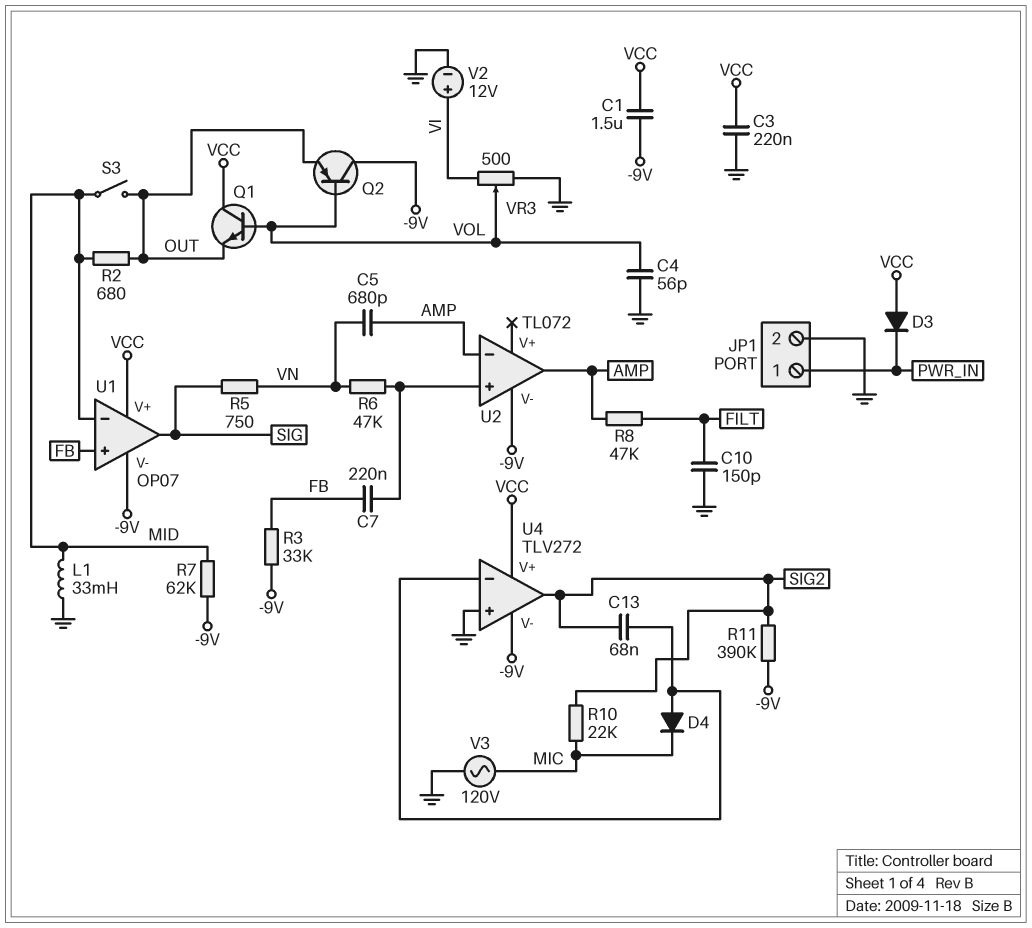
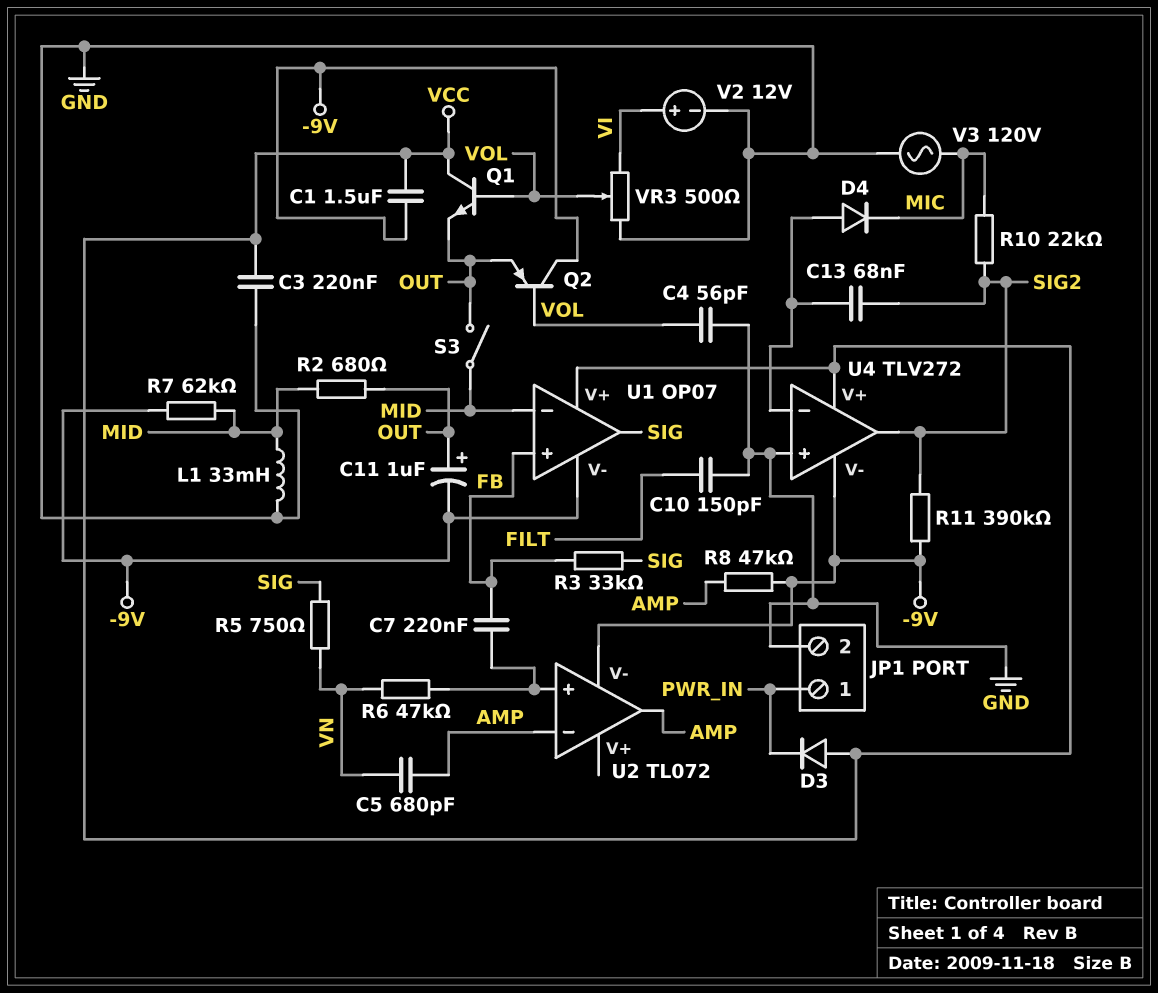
C11: none -> 1uF (plus OUT, minus -9V)
R3: 33k (-9V, FB) -> 33k (FB, SIG)
R8: 47k (AMP, FILT) -> 47k (-9V, AMP)

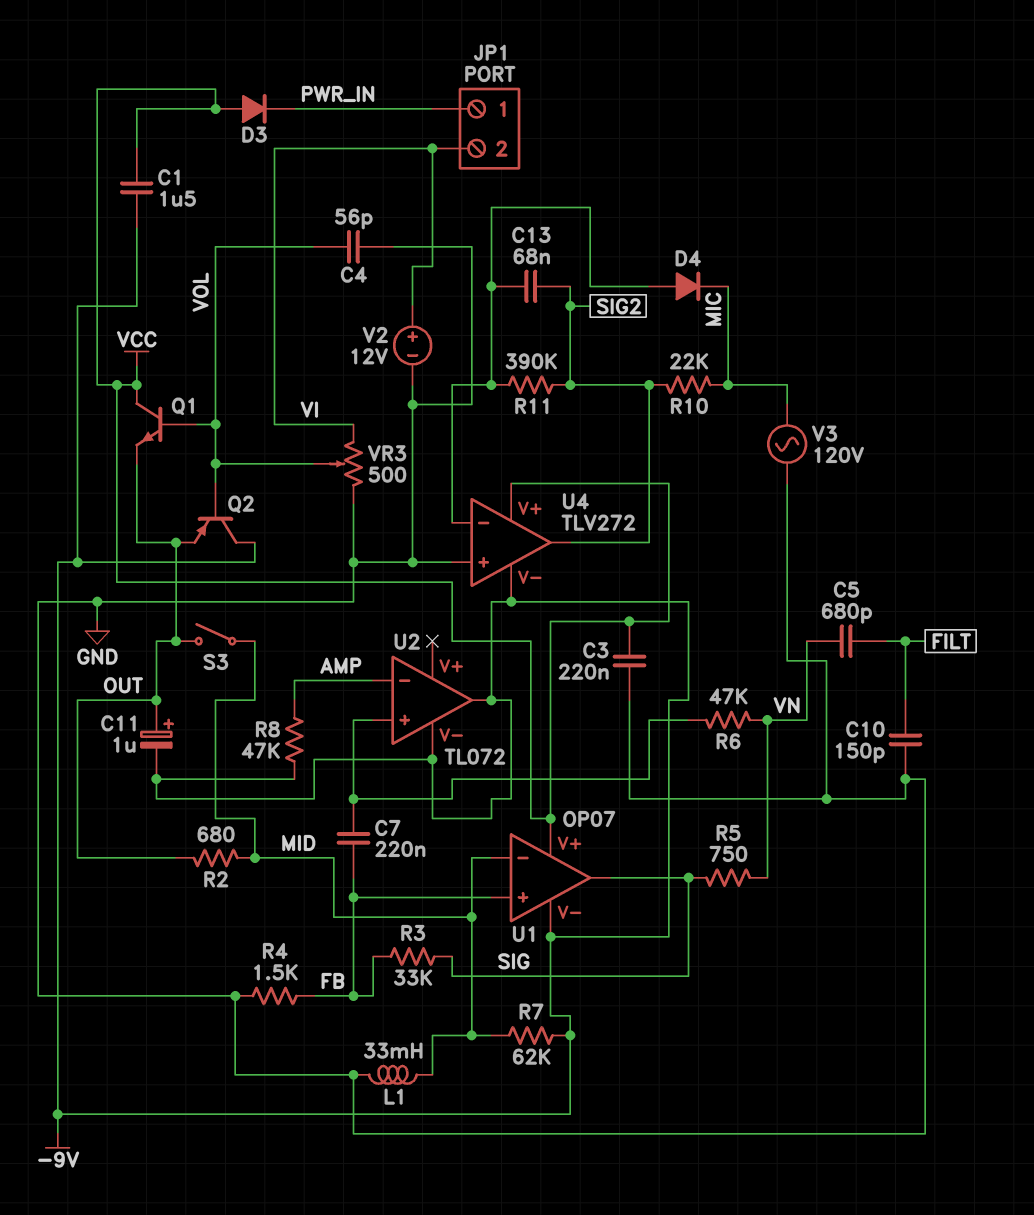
C5: 680pF (AMP, VN) -> 680pF (FILT, VN)
JP1 pin 2: GND -> VI
R4: none -> 1.5k (FB, GND)
R11: 390k (-9V, SIG2) -> 390k (SIG2, U4/in-)
U2 pin out: AMP -> -9V

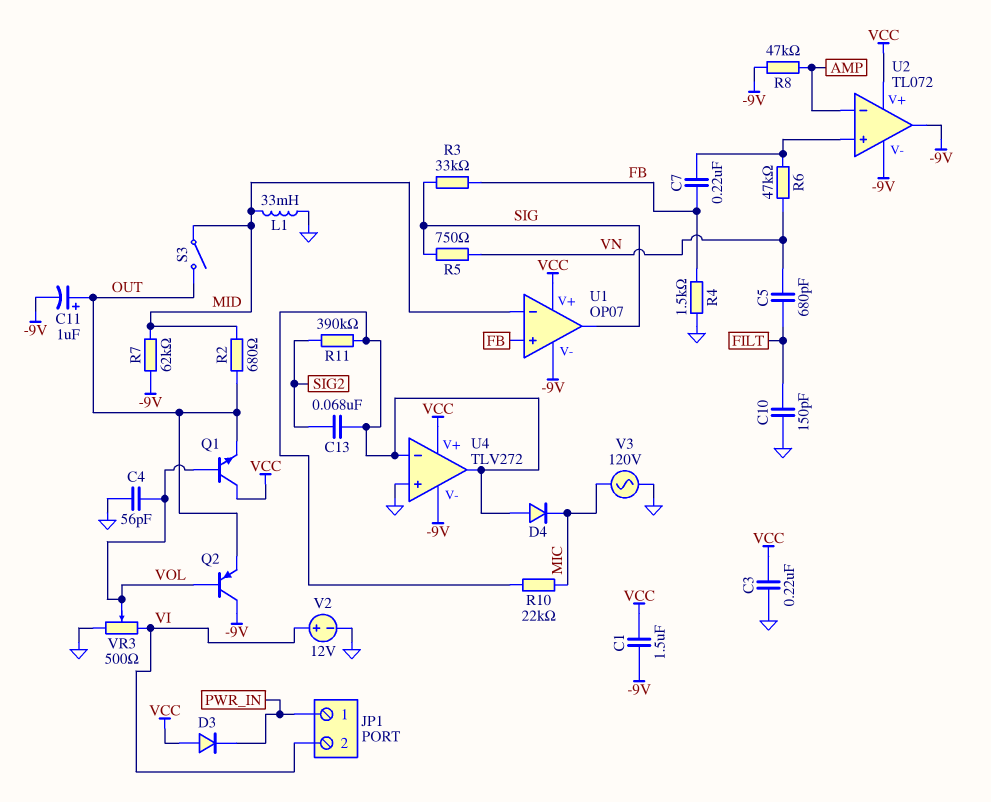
R10: 22k (MIC, SIG2) -> 22k (MIC, U4/in-)
U2 pin V+: none -> VCC
U4 pin out: SIG2 -> U4/in-

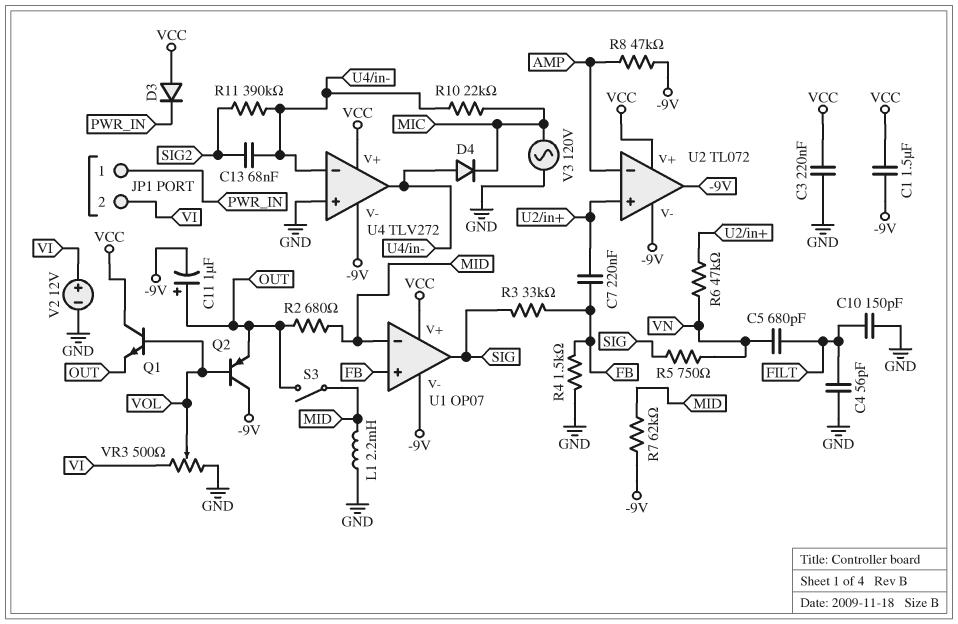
C4: 56pF (GND, VOL) -> 56pF (FILT, GND)
L1: 33mH (GND, MID) -> 2.2mH (GND, MID)

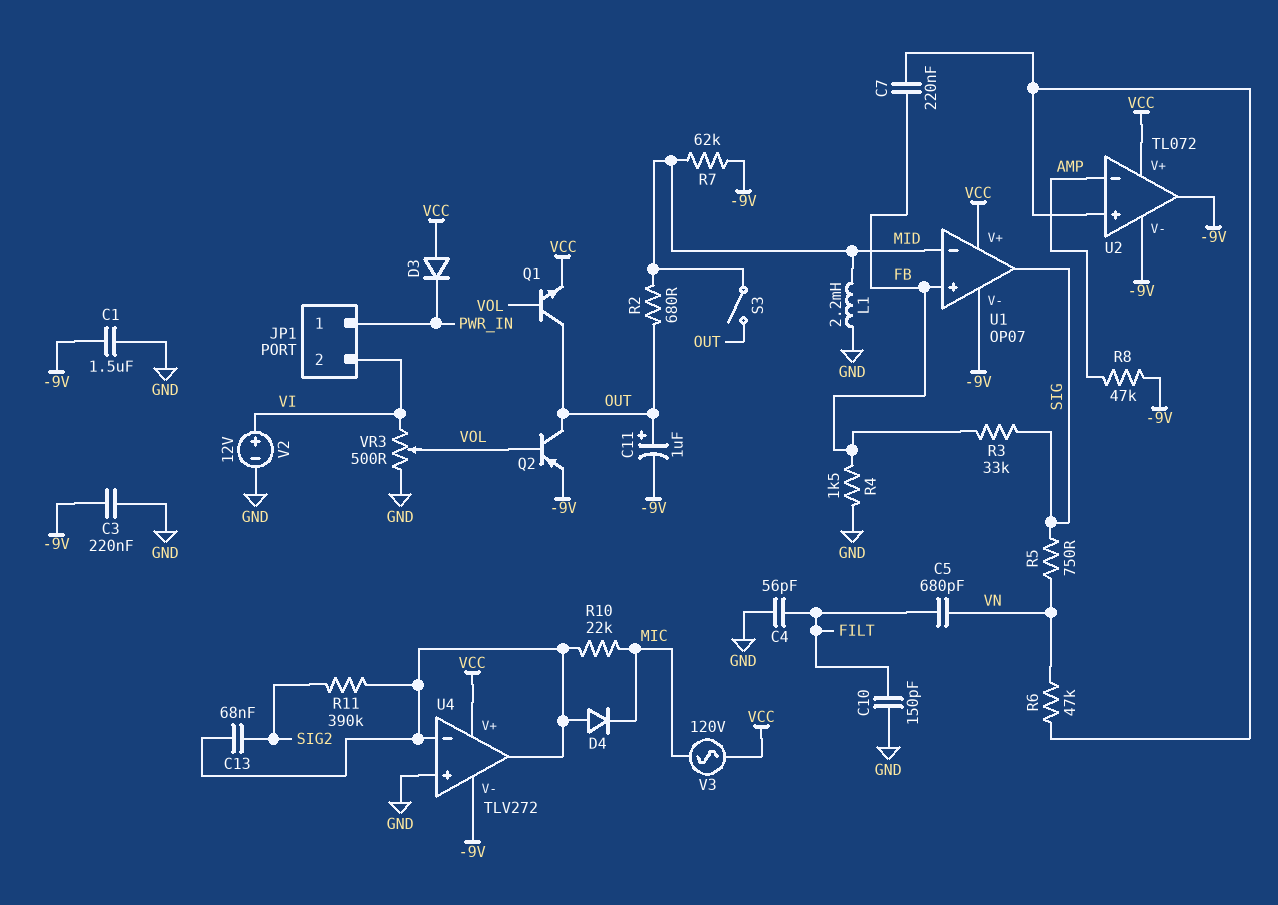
C1: 1.5uF (-9V, VCC) -> 1.5uF (-9V, GND)
C3: 220nF (GND, VCC) -> 220nF (-9V, GND)
Q1: NPN (B VOL, C VCC, E OUT) -> NPN (B VOL, C OUT, E VCC)
Q2: PNP (B VOL, C -9V, E OUT) -> PNP (B VOL, C OUT, E -9V)
V3: AC 120V (GND, MIC) -> AC 120V (MIC, VCC)

